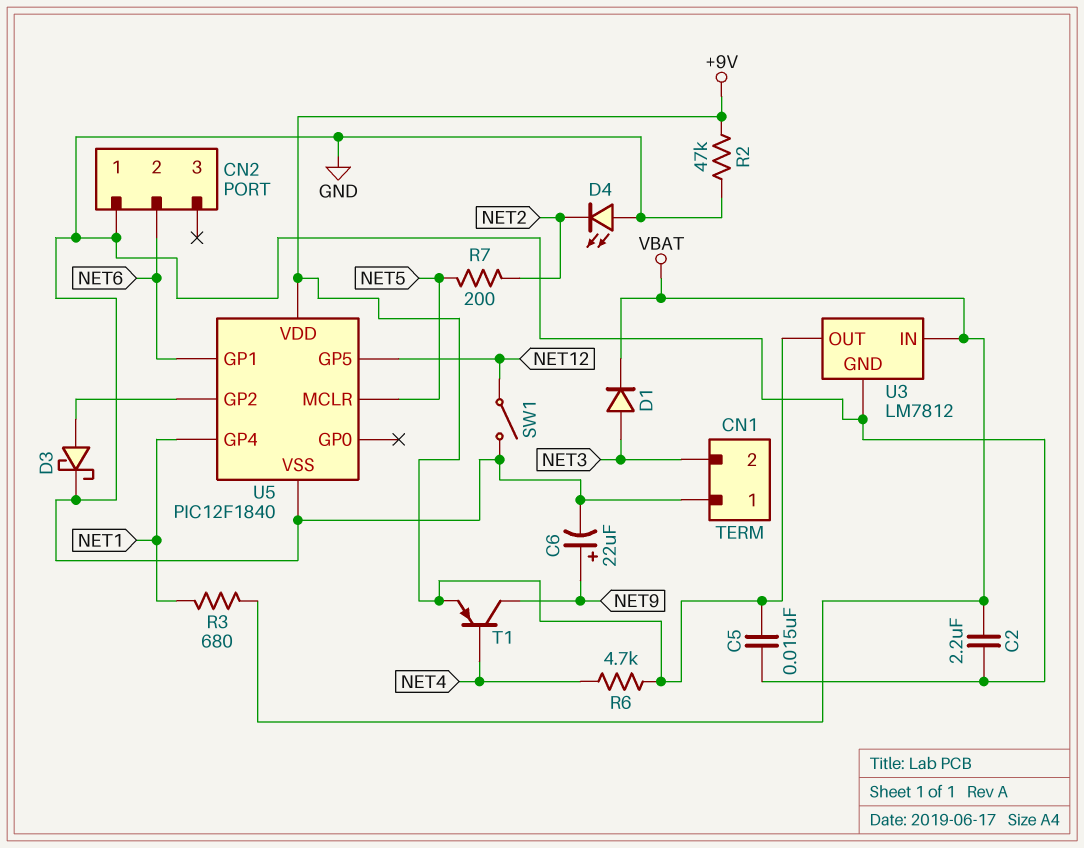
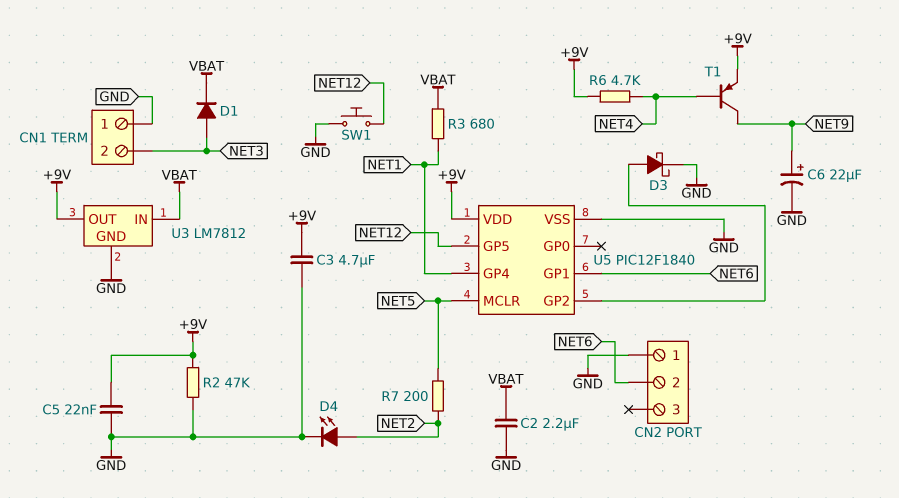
C3: none -> 4.7uF (+9V, GND)
C5: 15nF (+9V, GND) -> 22nF (+9V, GND)
D4: LED (A GND, K NET2) -> LED (A NET2, K GND)
SW1: switch (GND, NET12) -> button (GND, NET12)

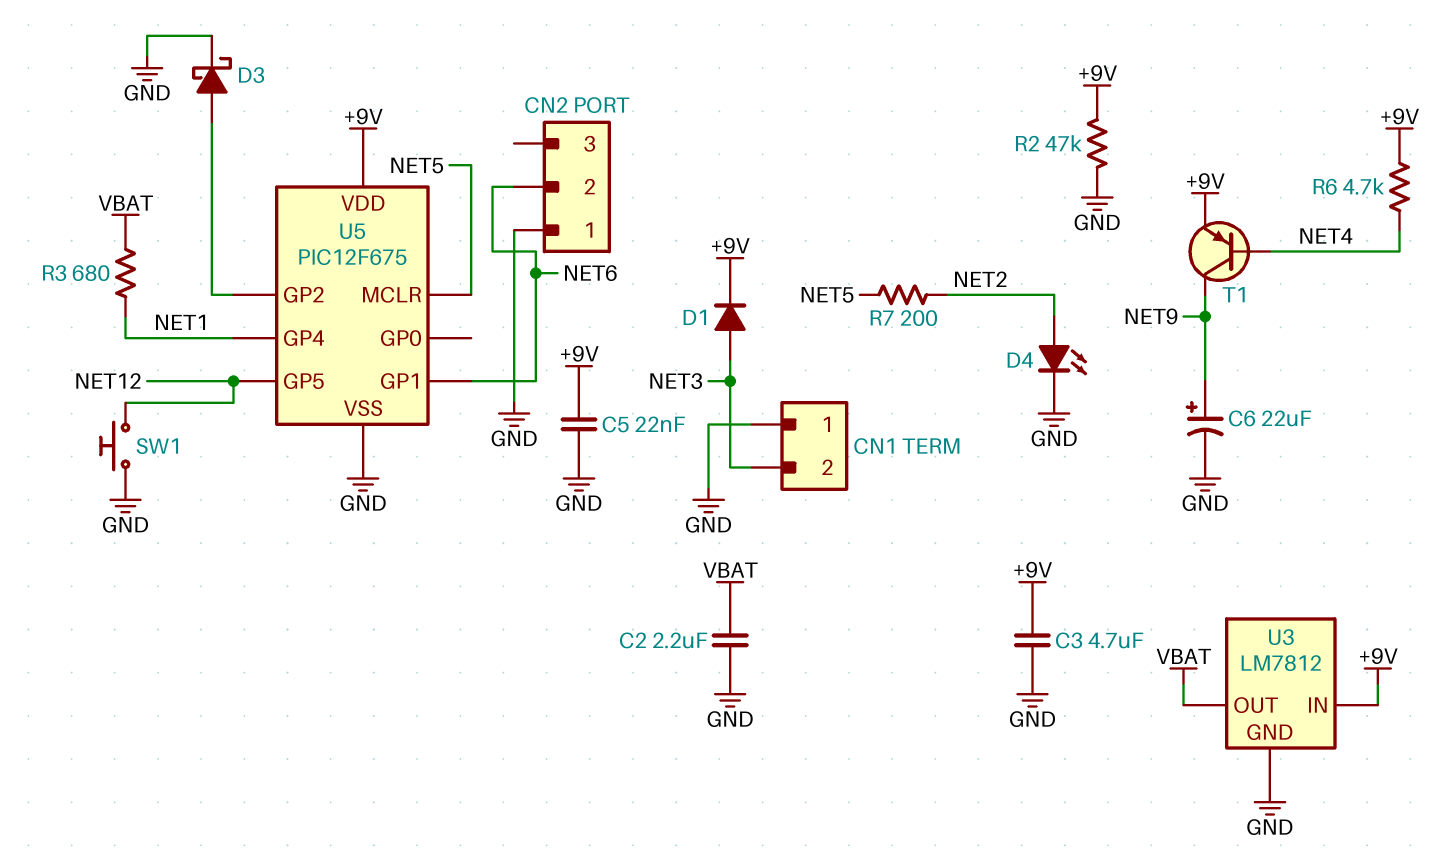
D1: diode (A NET3, K VBAT) -> diode (A NET3, K +9V)
U3 pin IN: VBAT -> +9V
U3 pin OUT: +9V -> VBAT
U5: PIC12F1840 -> PIC12F675

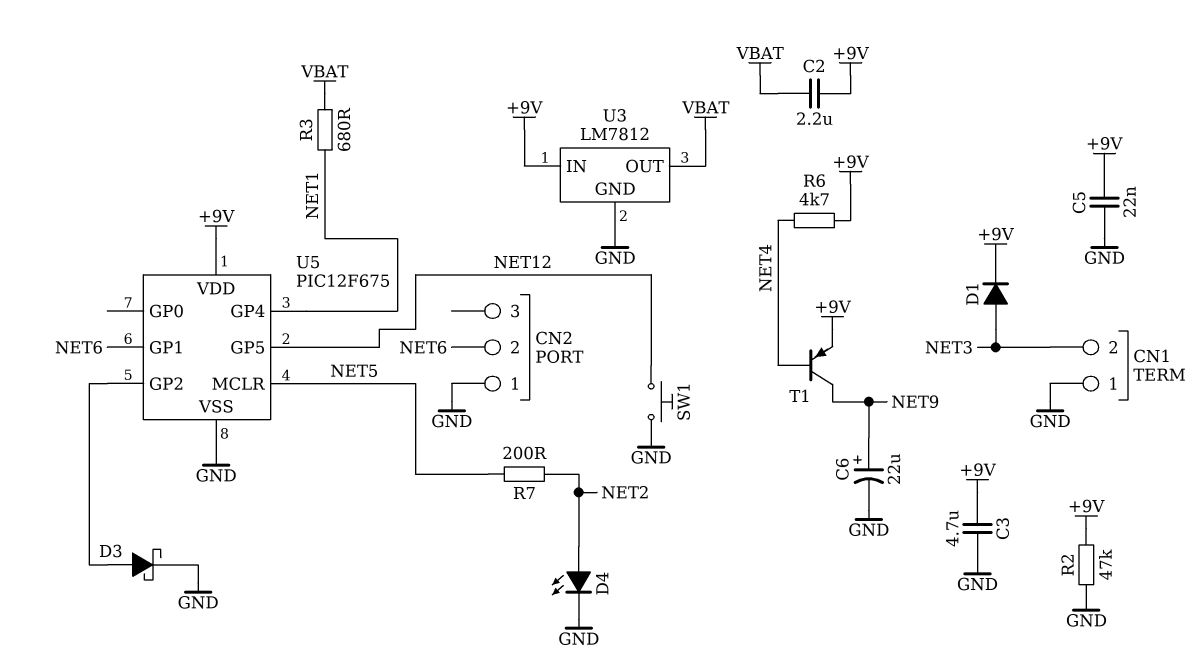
C2: 2.2uF (GND, VBAT) -> 2.2uF (+9V, VBAT)

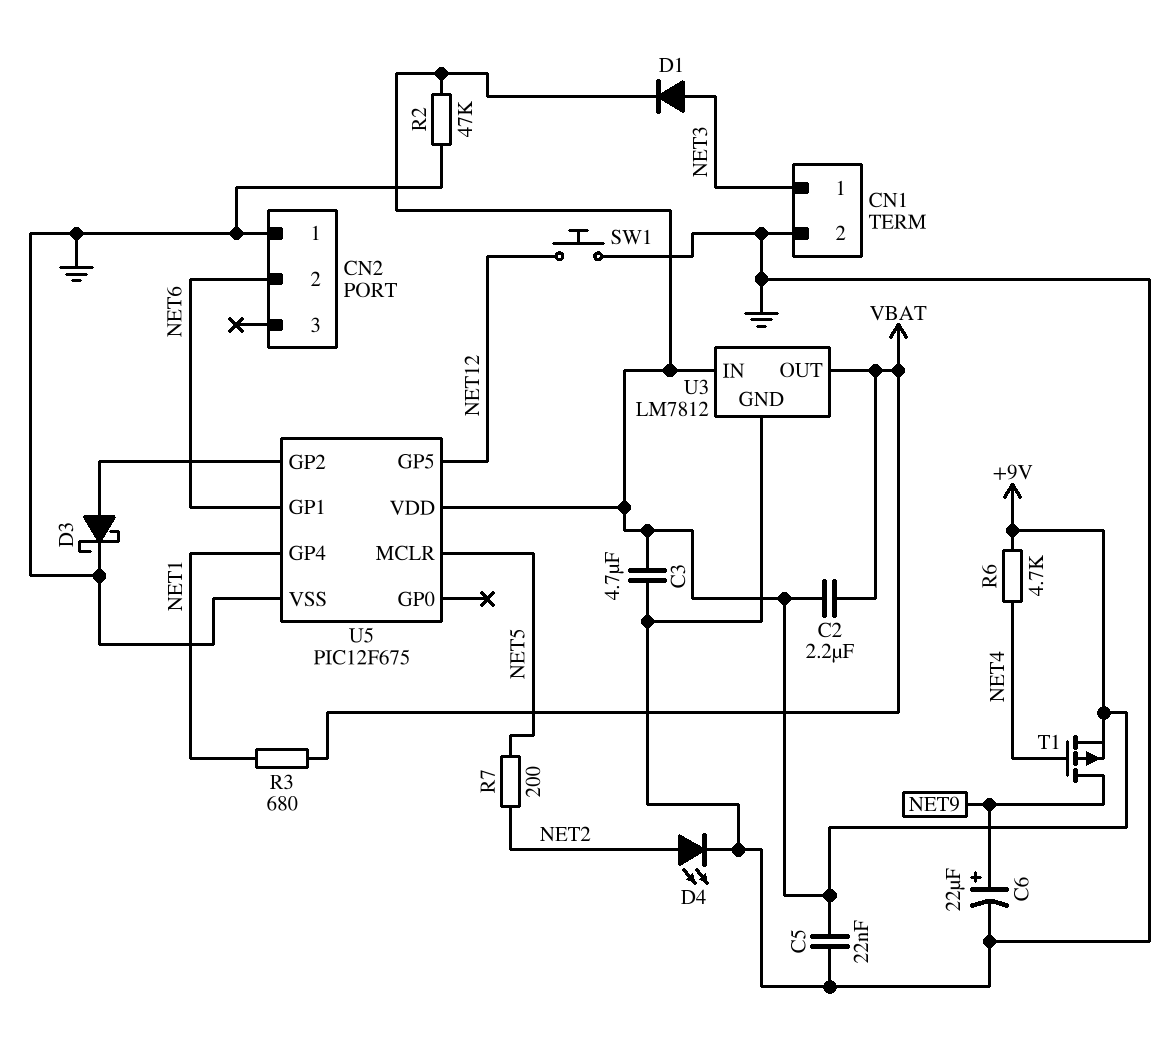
CN1 pin 1: GND -> NET3
CN1 pin 2: NET3 -> GND
T1: PNP (B NET4, C NET9, E +9V) -> PMOS (G NET4, D NET9, S +9V)

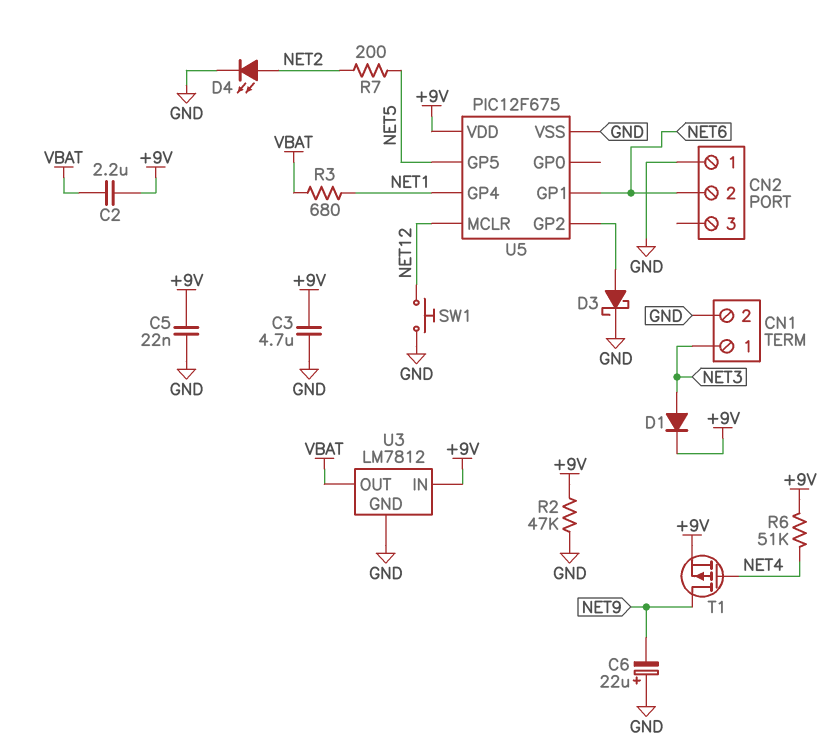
C6: 22uF (plus NET9, minus GND) -> 22uF (plus GND, minus NET9)
R6: 4.7k (+9V, NET4) -> 51k (+9V, NET4)
U5 pin GP5: NET12 -> NET5
U5 pin MCLR: NET5 -> NET12

